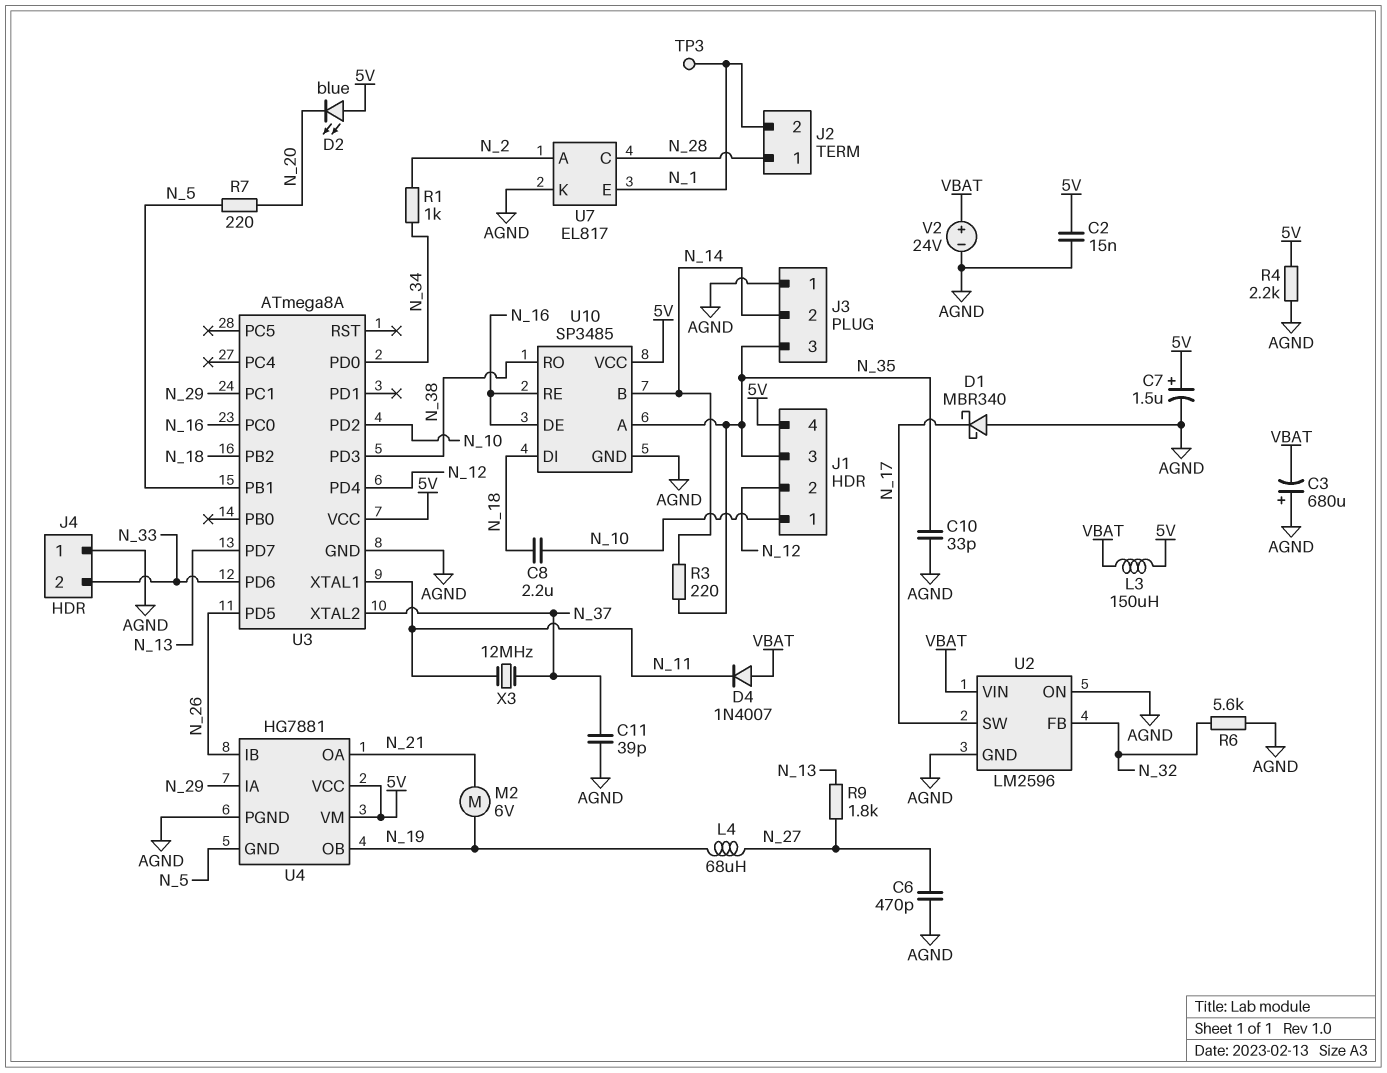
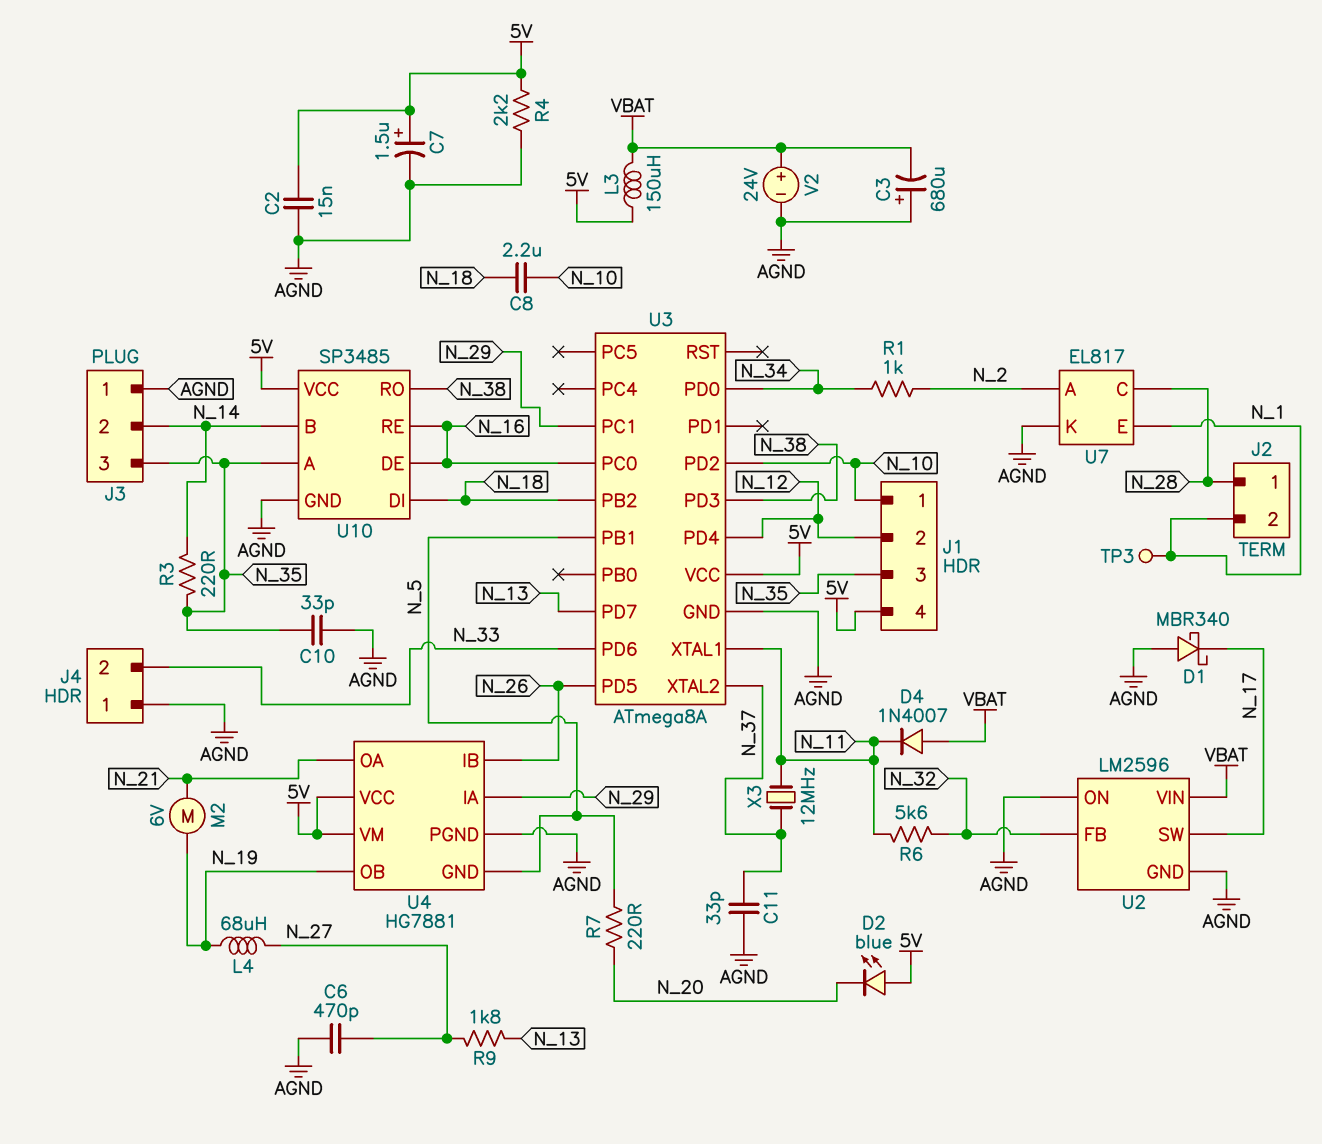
C11: 39pF (AGND, N_37) -> 33pF (AGND, N_37)
R6: 5.6k (AGND, N_32) -> 5.6k (N_11, N_32)

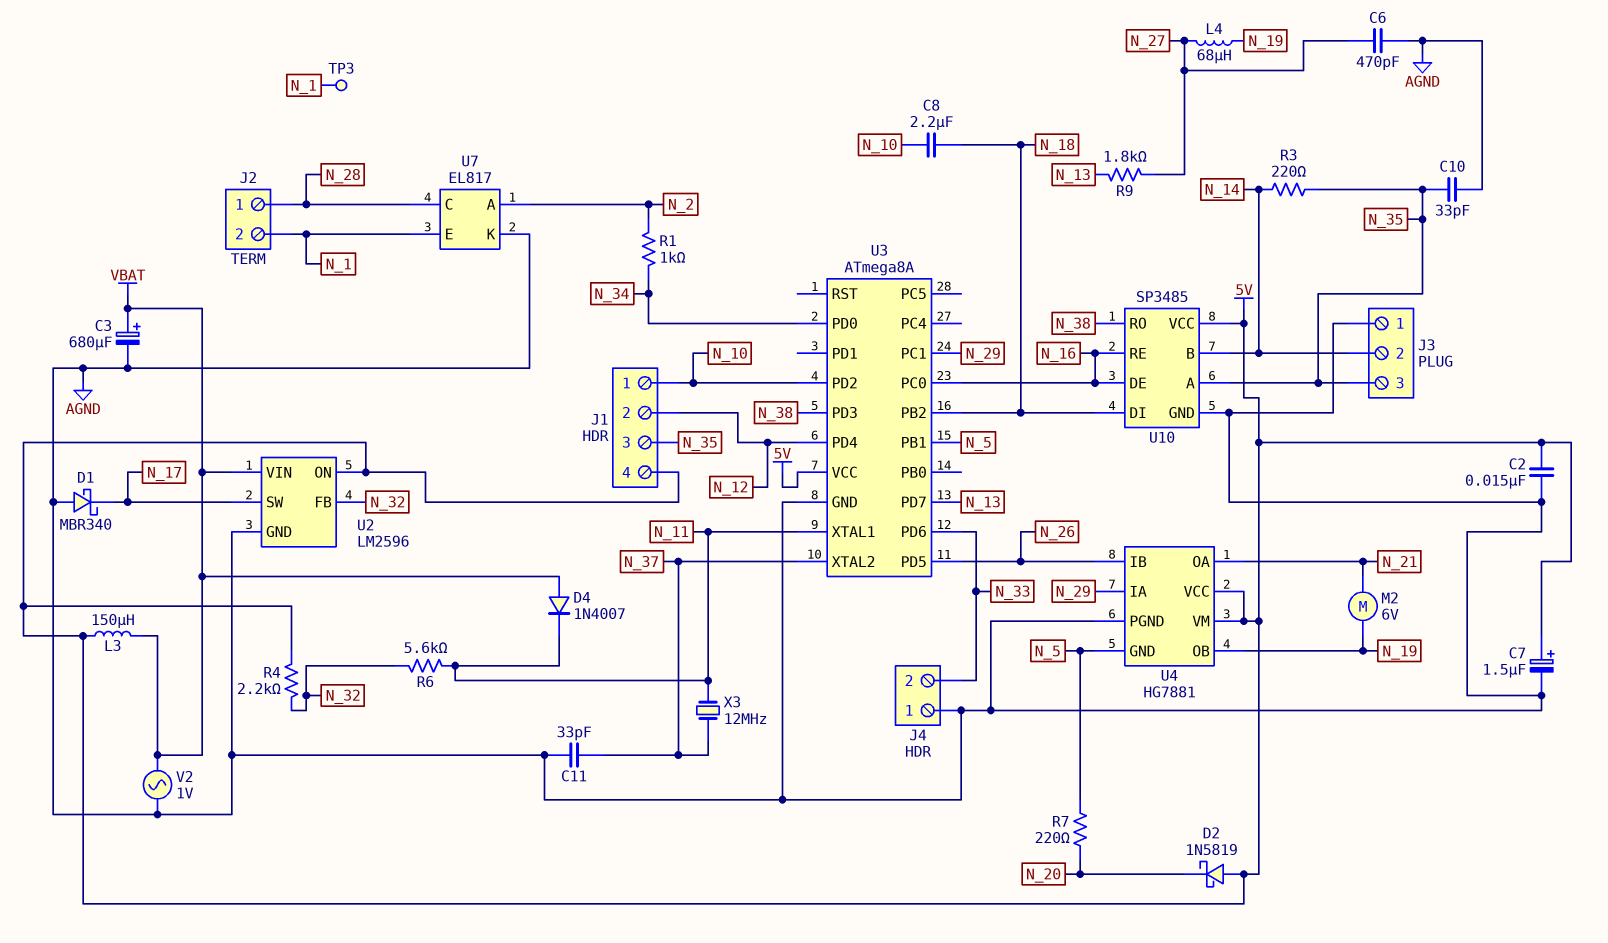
C3: 680uF (plus AGND, minus VBAT) -> 680uF (plus VBAT, minus AGND)
D2: LED blue (A 5V, K N_20) -> schottky 1N5819 (A 5V, K N_20)
R4: 2.2k (5V, AGND) -> 2.2k (5V, N_32)
U2 pin ON: AGND -> 5V
V2: 24V (plus VBAT, minus AGND) -> AC 1V (AGND, VBAT)

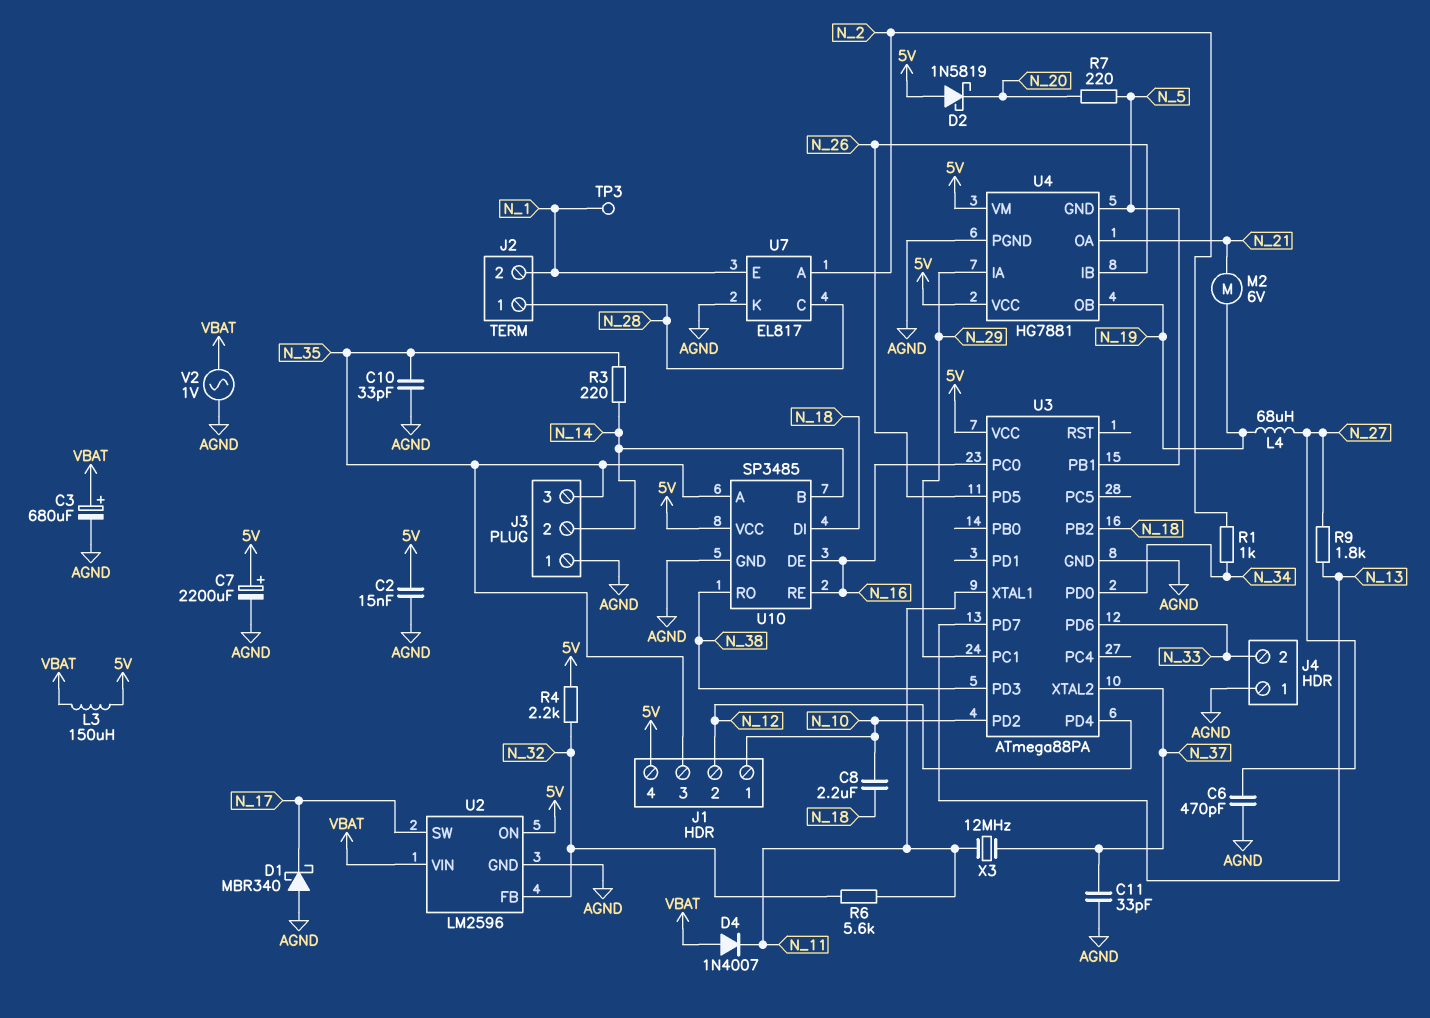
C7: 1.5uF (plus 5V, minus AGND) -> 2200uF (plus 5V, minus AGND)
U3: ATmega8A -> ATmega88PA

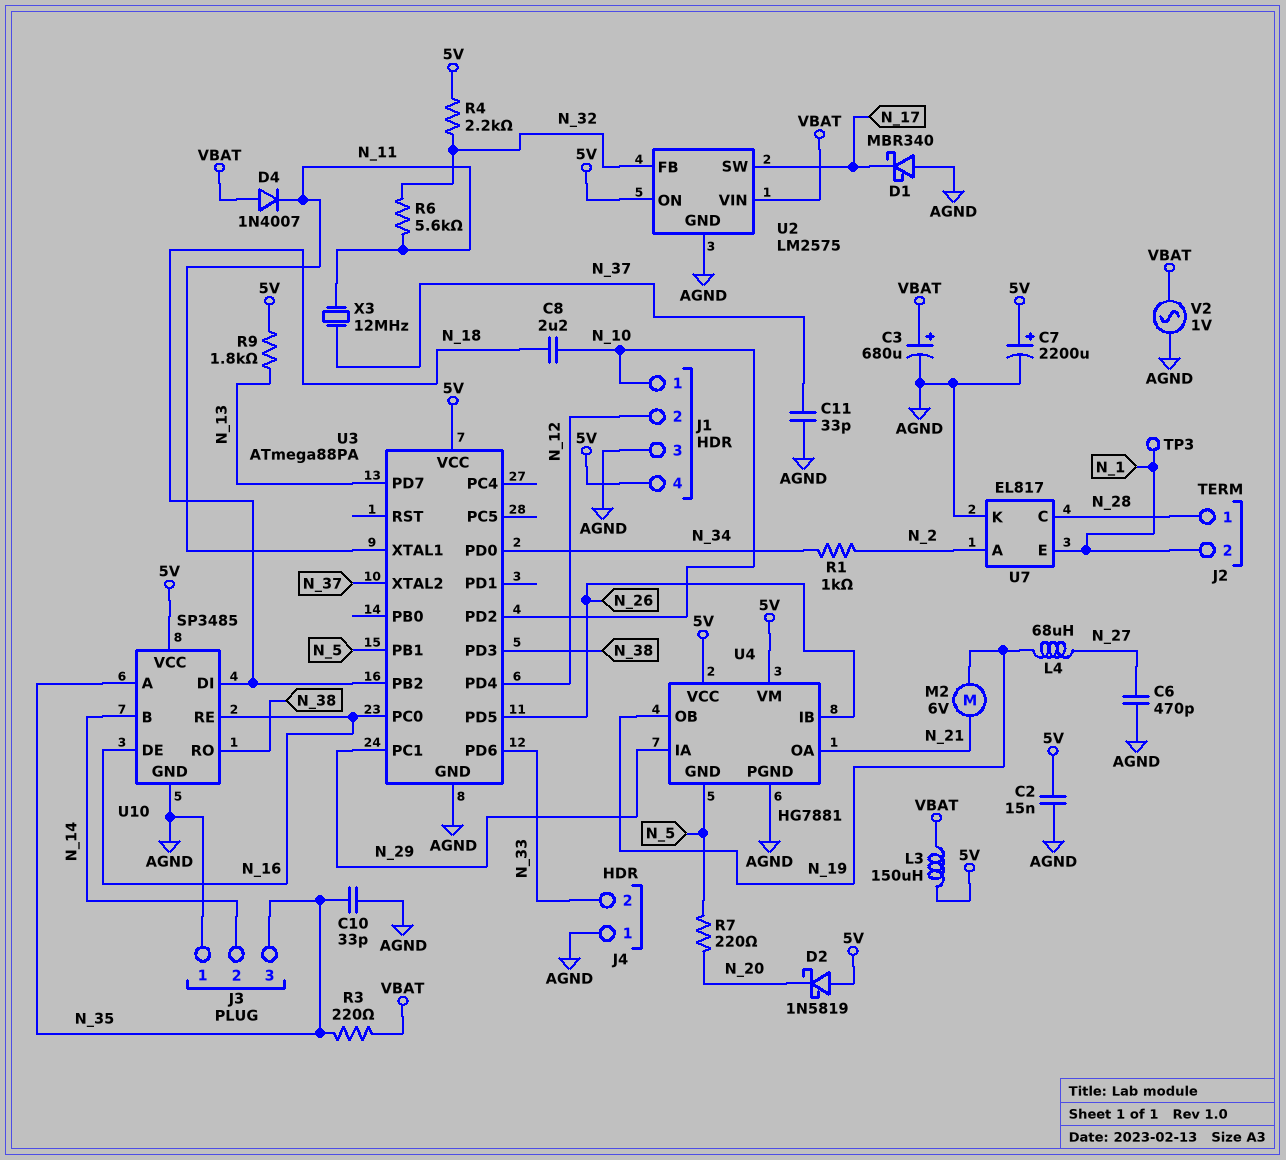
J1 pin 3: N_35 -> AGND
R3: 220 (N_14, N_35) -> 220 (N_35, VBAT)
R9: 1.8k (N_13, N_27) -> 1.8k (5V, N_13)
U2: LM2596 -> LM2575

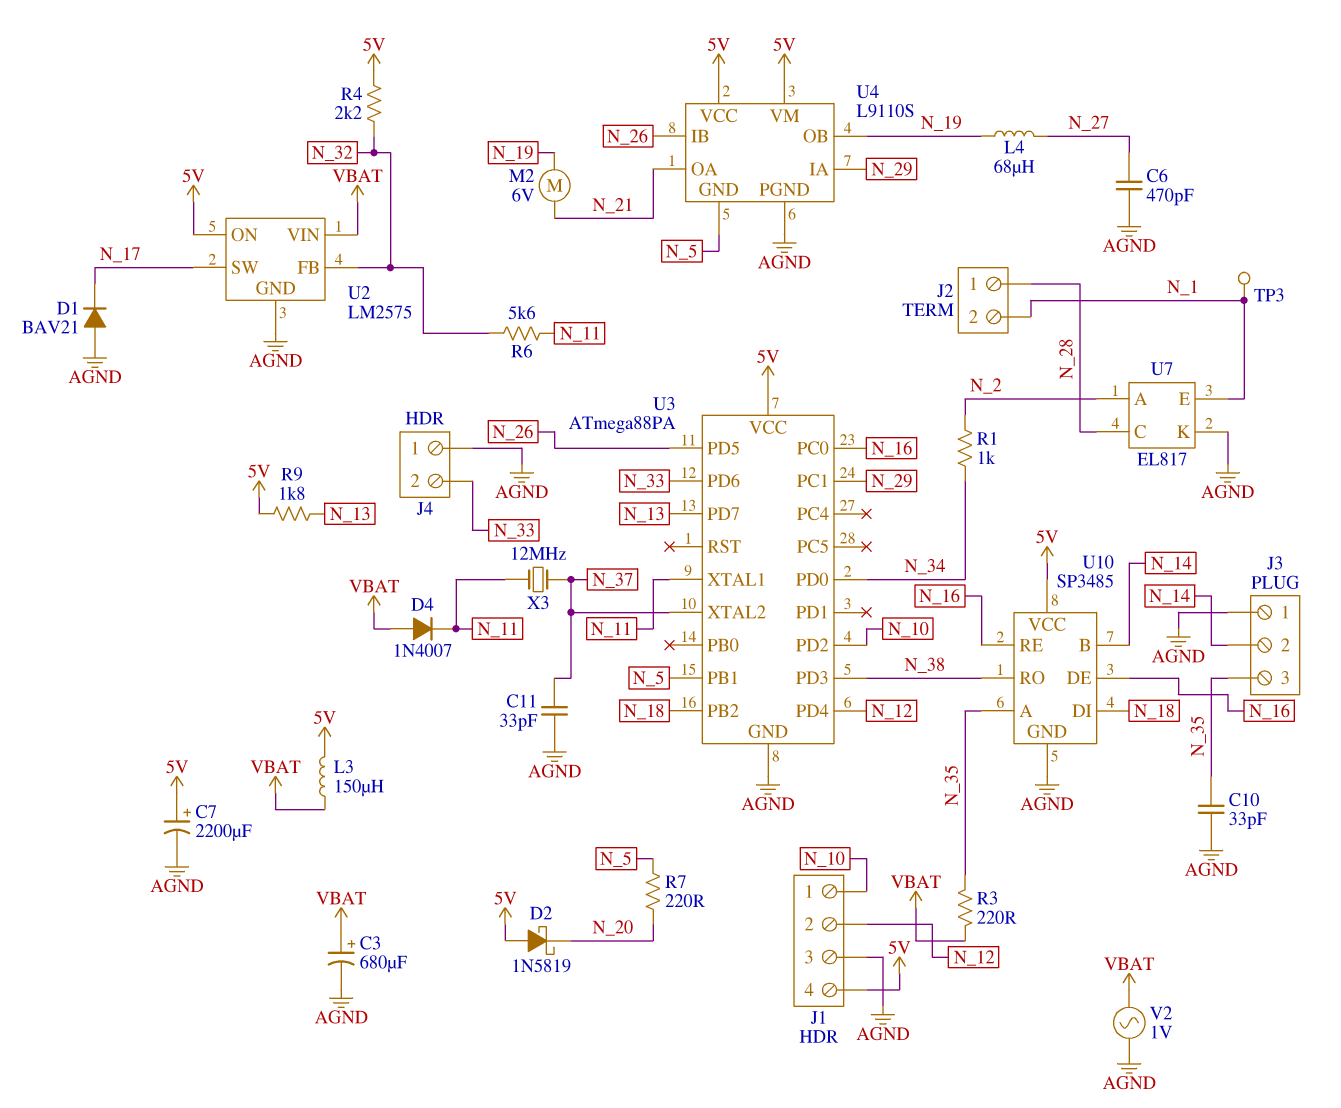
C2: 15nF (5V, AGND) -> none
C8: 2.2uF (N_10, N_18) -> none
D1: schottky MBR340 (A AGND, K N_17) -> diode BAV21 (A AGND, K N_17)
U4: HG7881 -> L9110S

